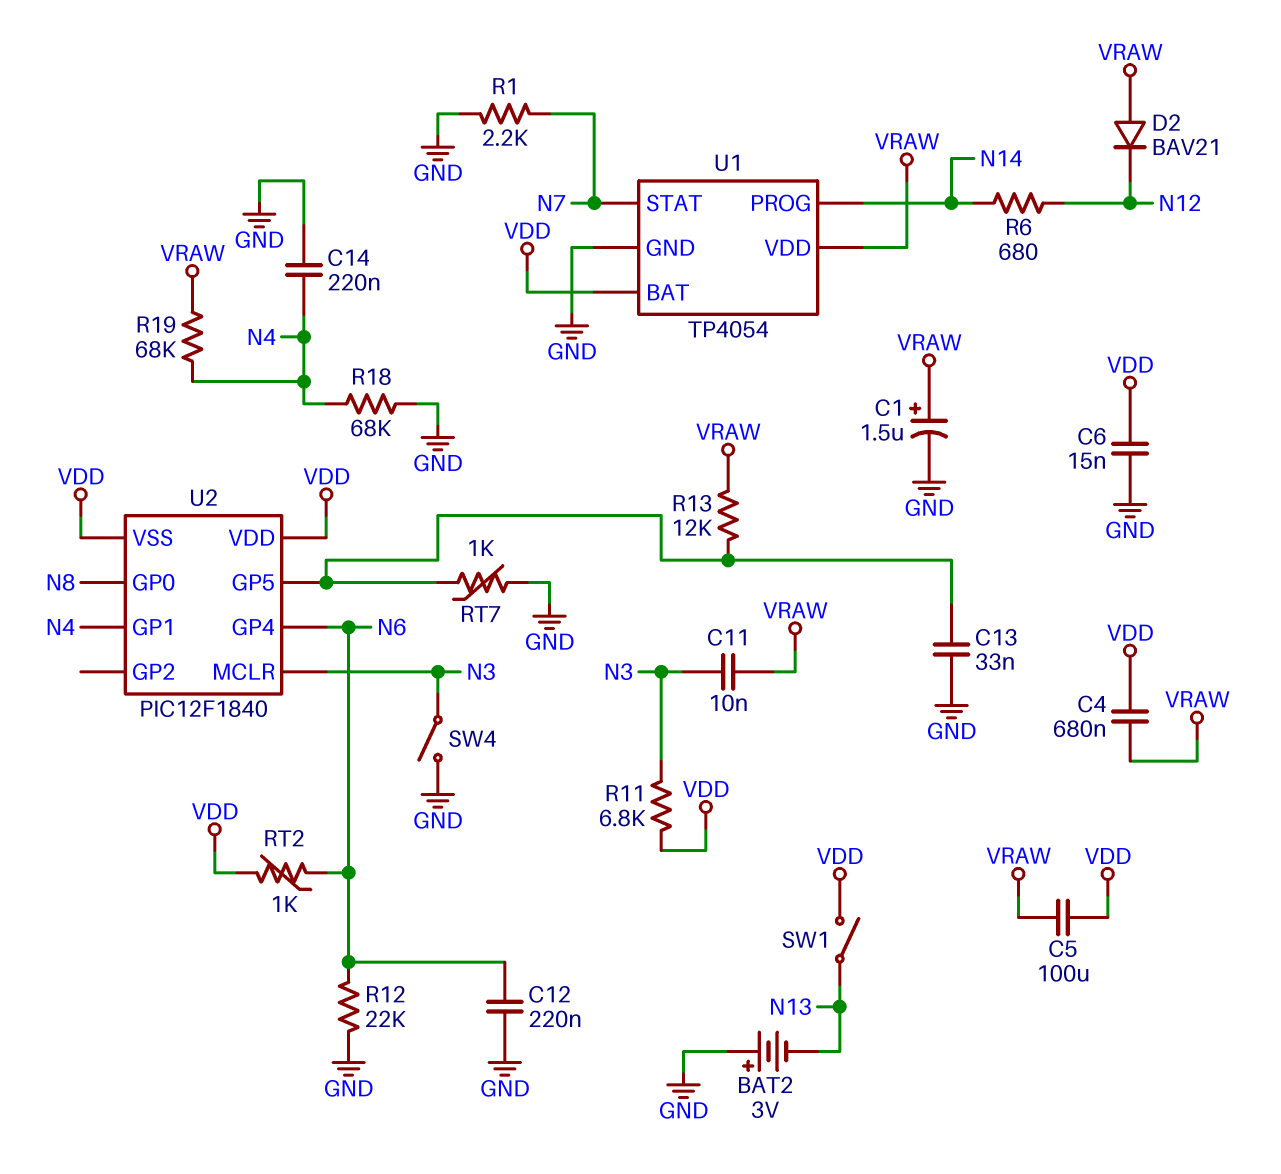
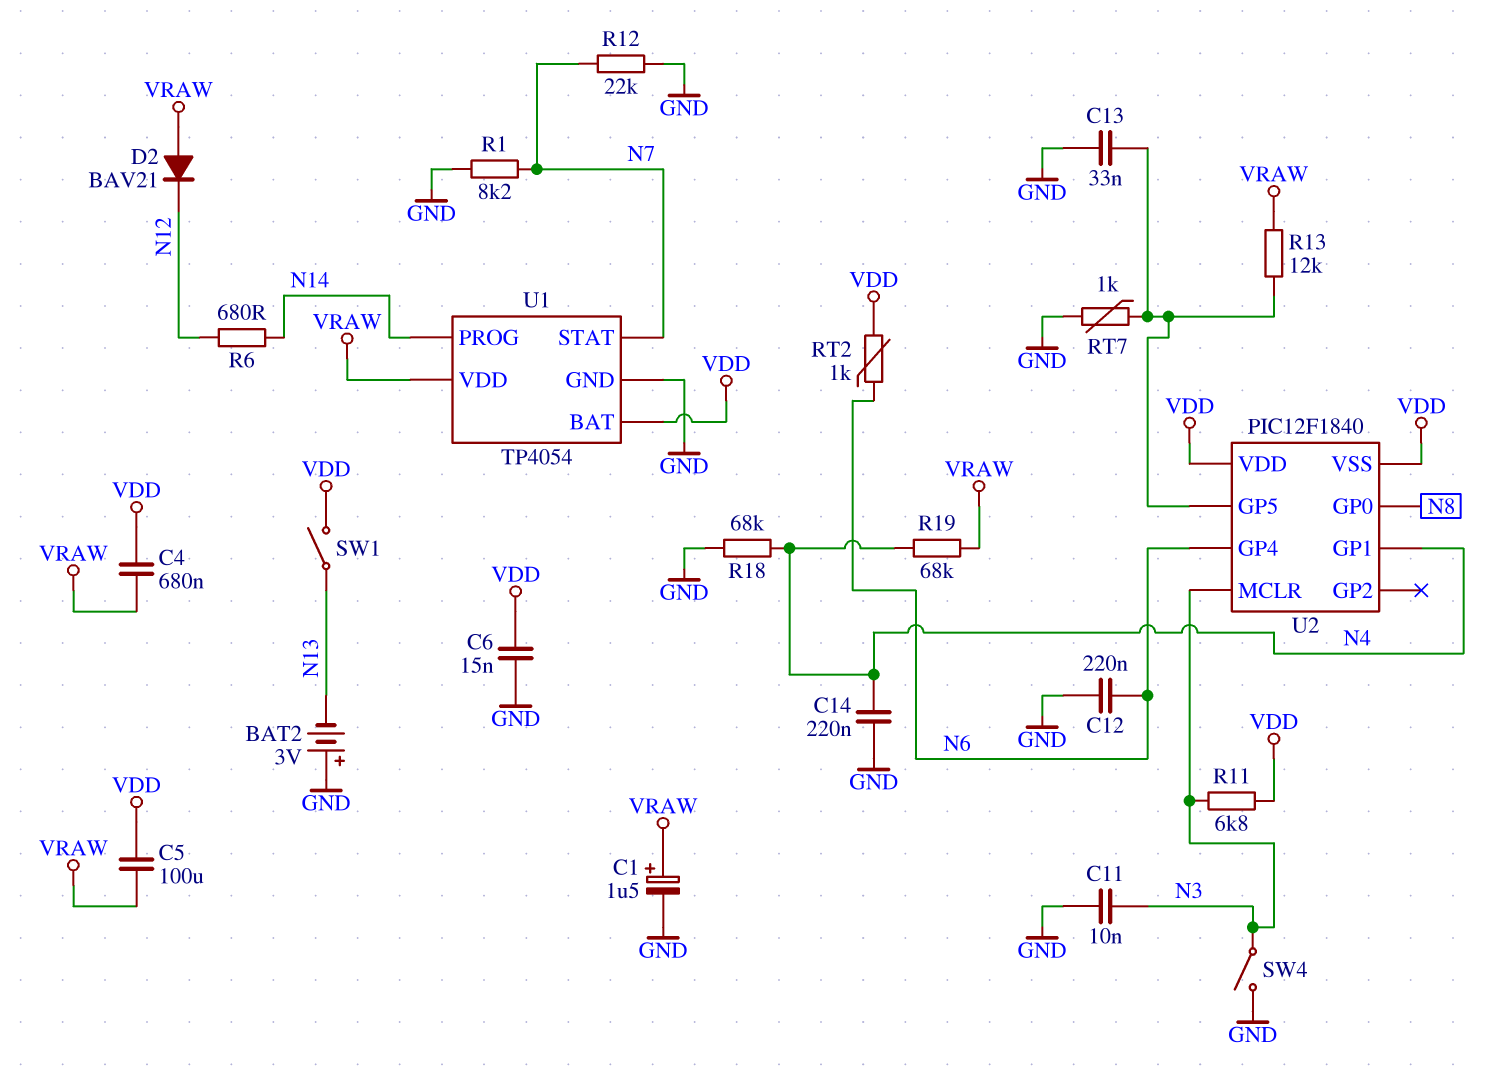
C11: 10nF (N3, VRAW) -> 10nF (GND, N3)
R1: 2.2k (GND, N7) -> 8.2k (GND, N7)
R12: 22k (GND, N6) -> 22k (GND, N7)

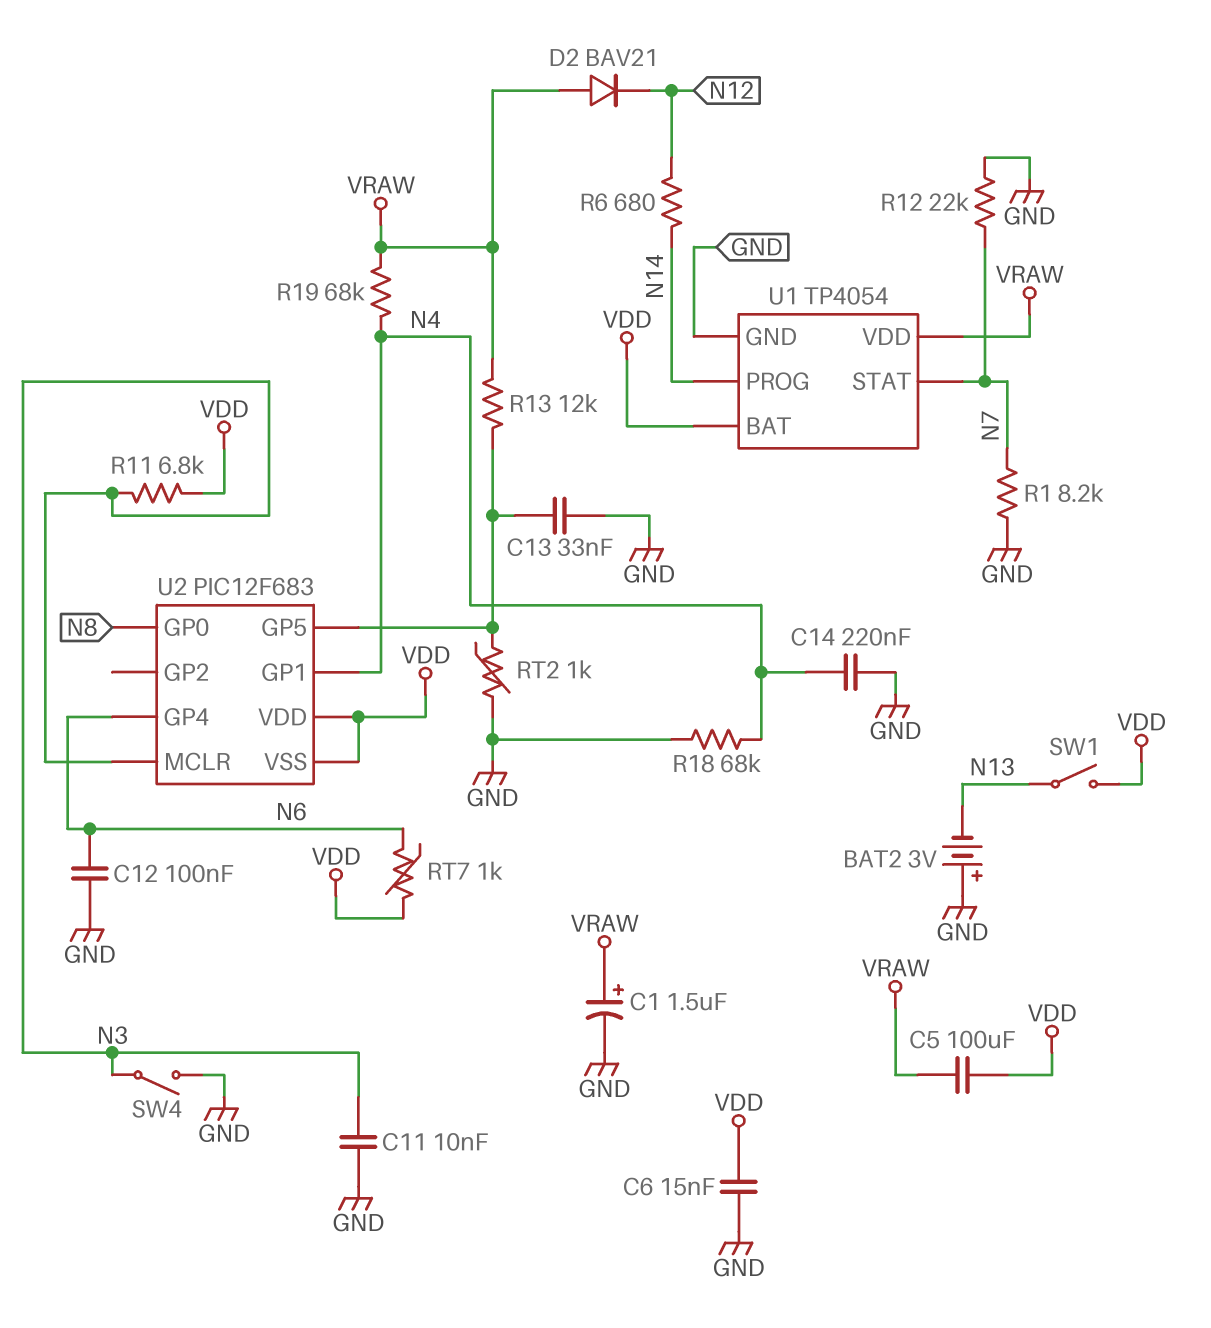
C4: 680nF (VDD, VRAW) -> none
C12: 220nF (GND, N6) -> 100nF (GND, N6)
RT2: 1k (N6, VDD) -> 1k (GND, U2/GP5)
RT7: 1k (GND, U2/GP5) -> 1k (N6, VDD)
U2: PIC12F1840 -> PIC12F683

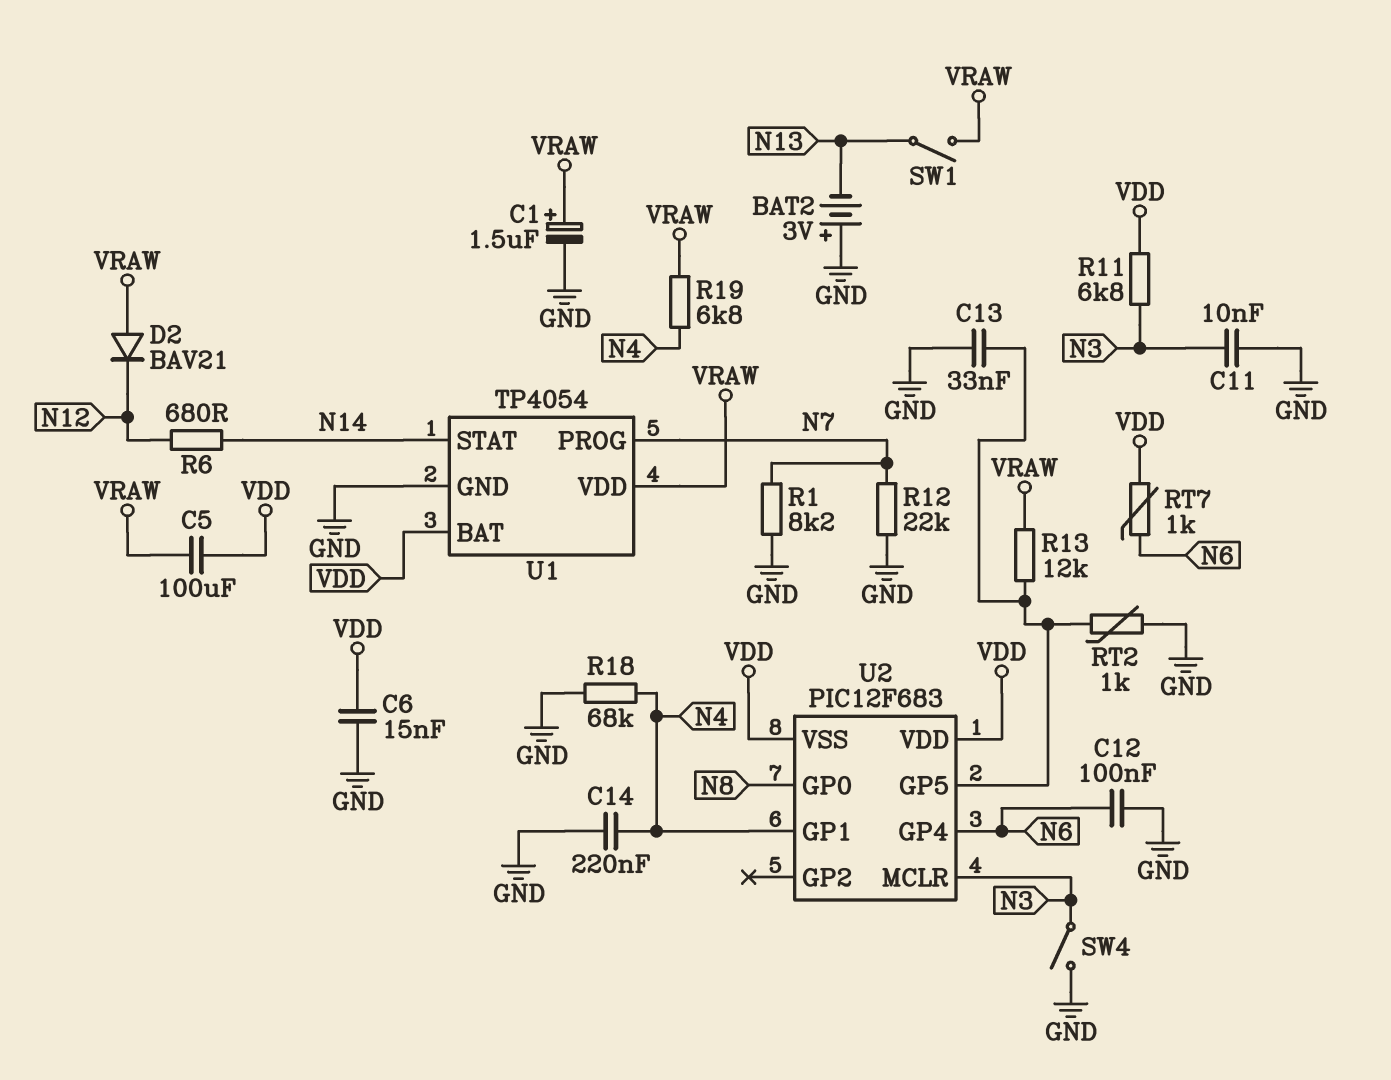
R19: 68k (N4, VRAW) -> 6.8k (N4, VRAW)
SW1: switch (N13, VDD) -> switch (N13, VRAW)
U1 pin PROG: N14 -> N7
U1 pin STAT: N7 -> N14

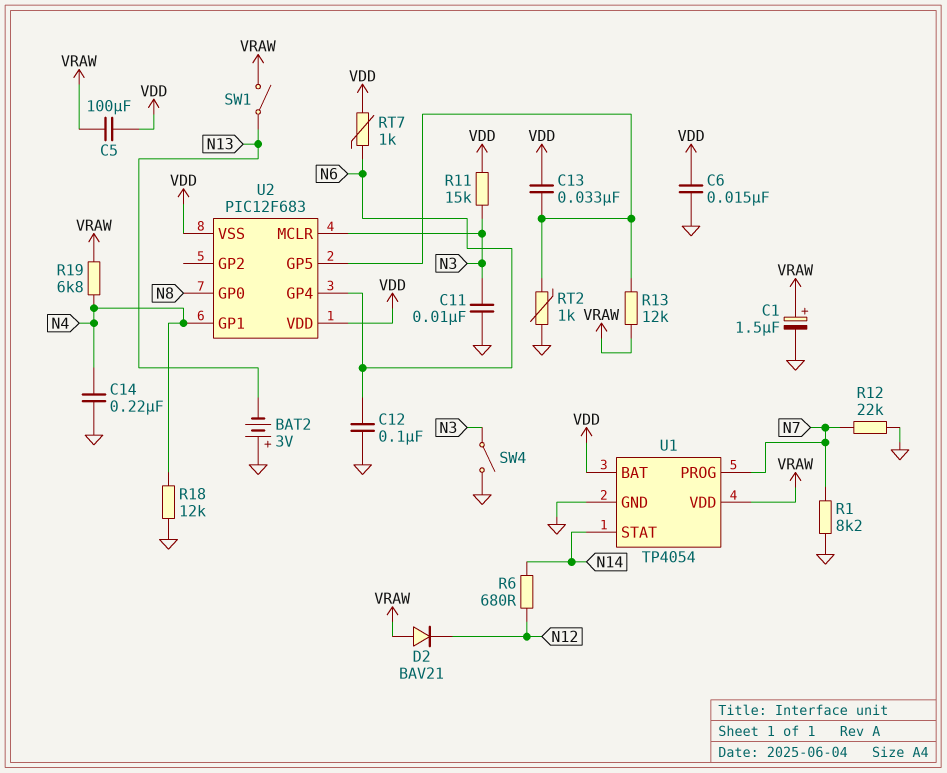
C13: 33nF (GND, U2/GP5) -> 33nF (U2/GP5, VDD)
R11: 6.8k (N3, VDD) -> 15k (N3, VDD)
R18: 68k (GND, N4) -> 12k (GND, N4)

